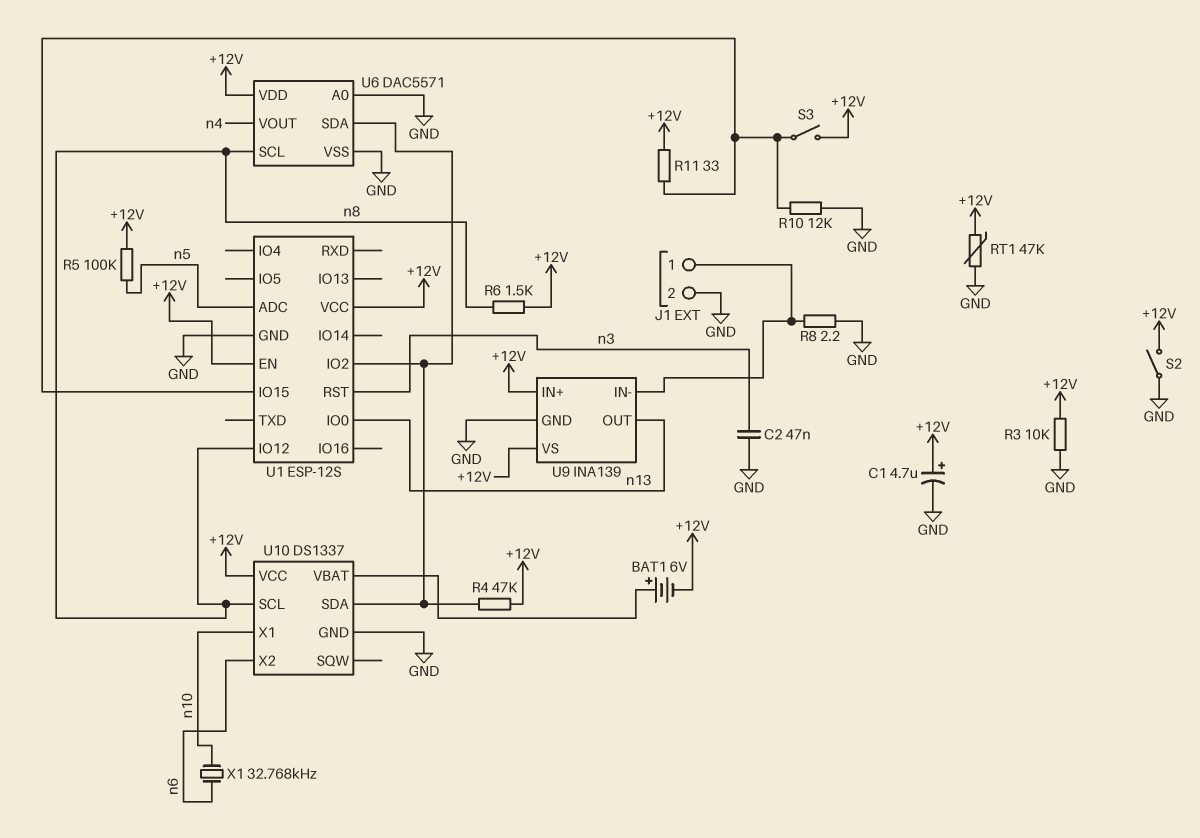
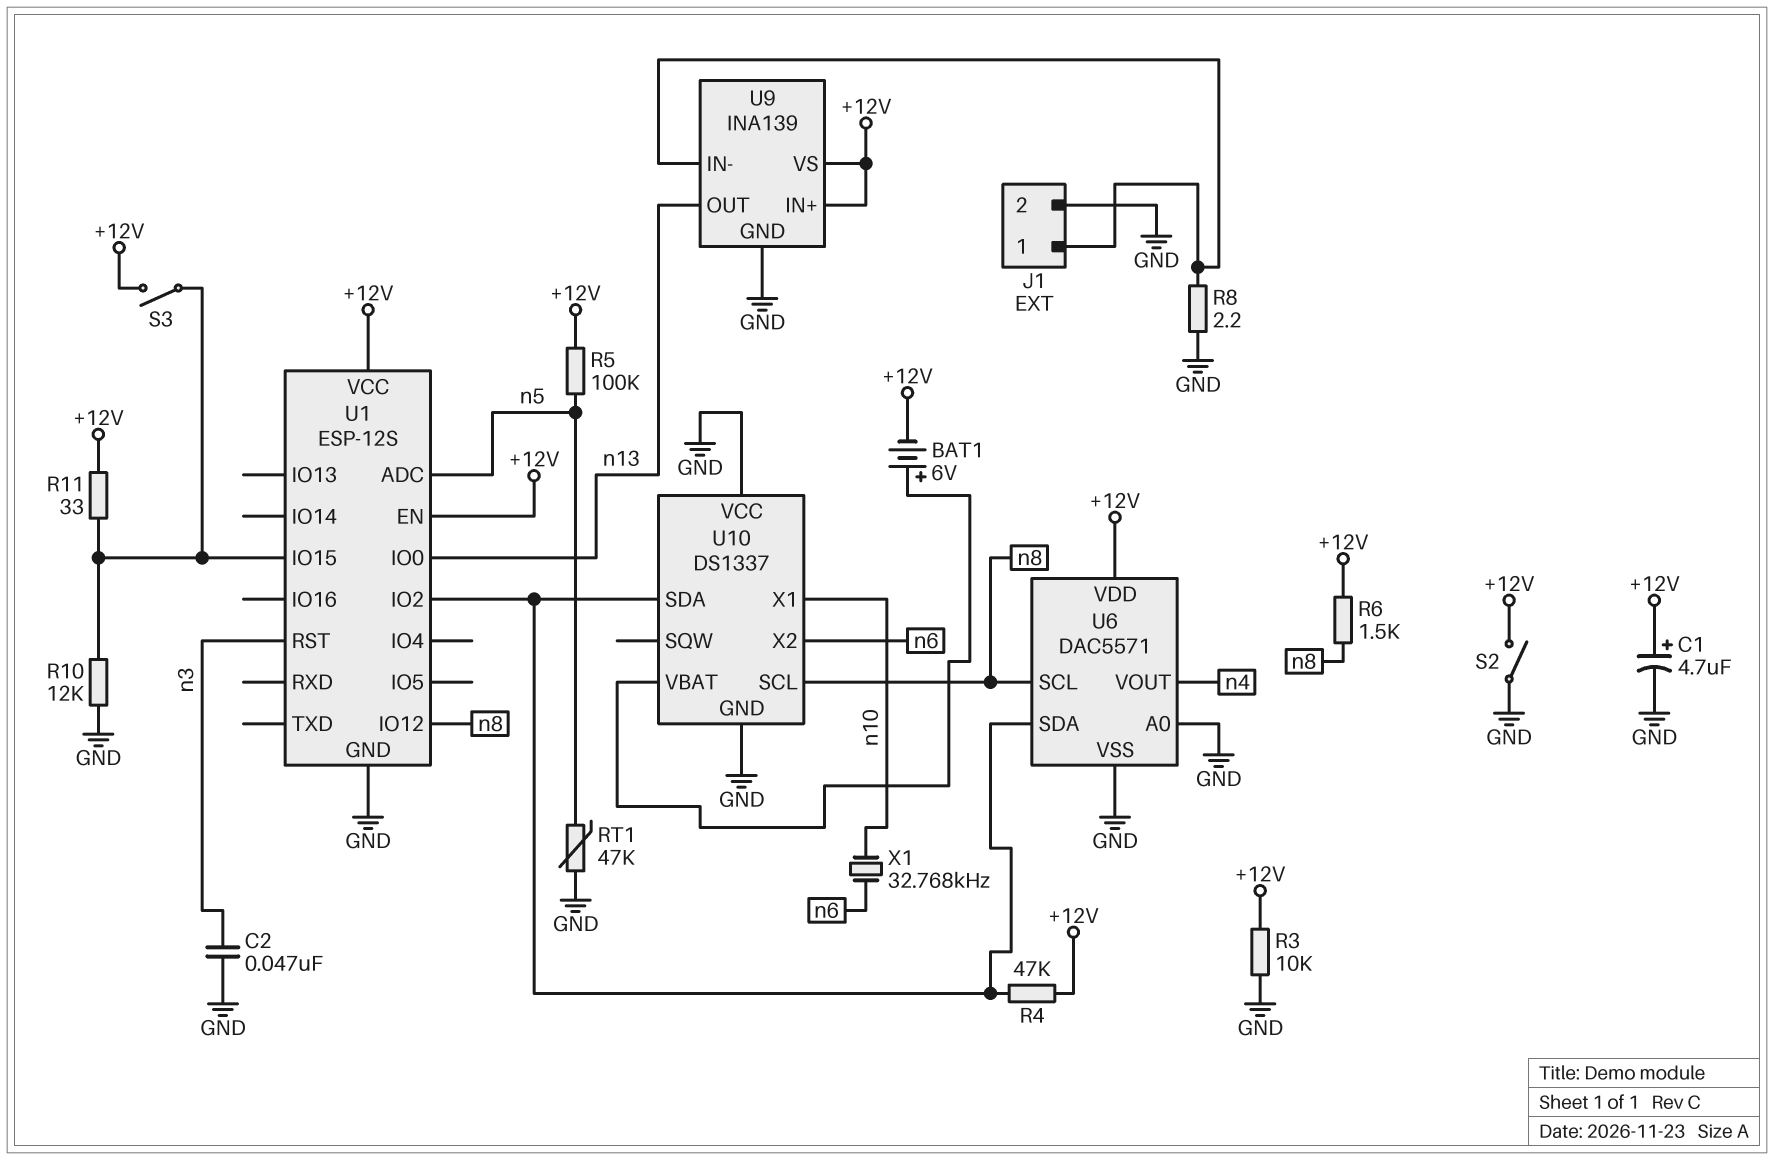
RT1: 47k (+12V, GND) -> 47k (GND, n5)
U10 pin VCC: +12V -> GND

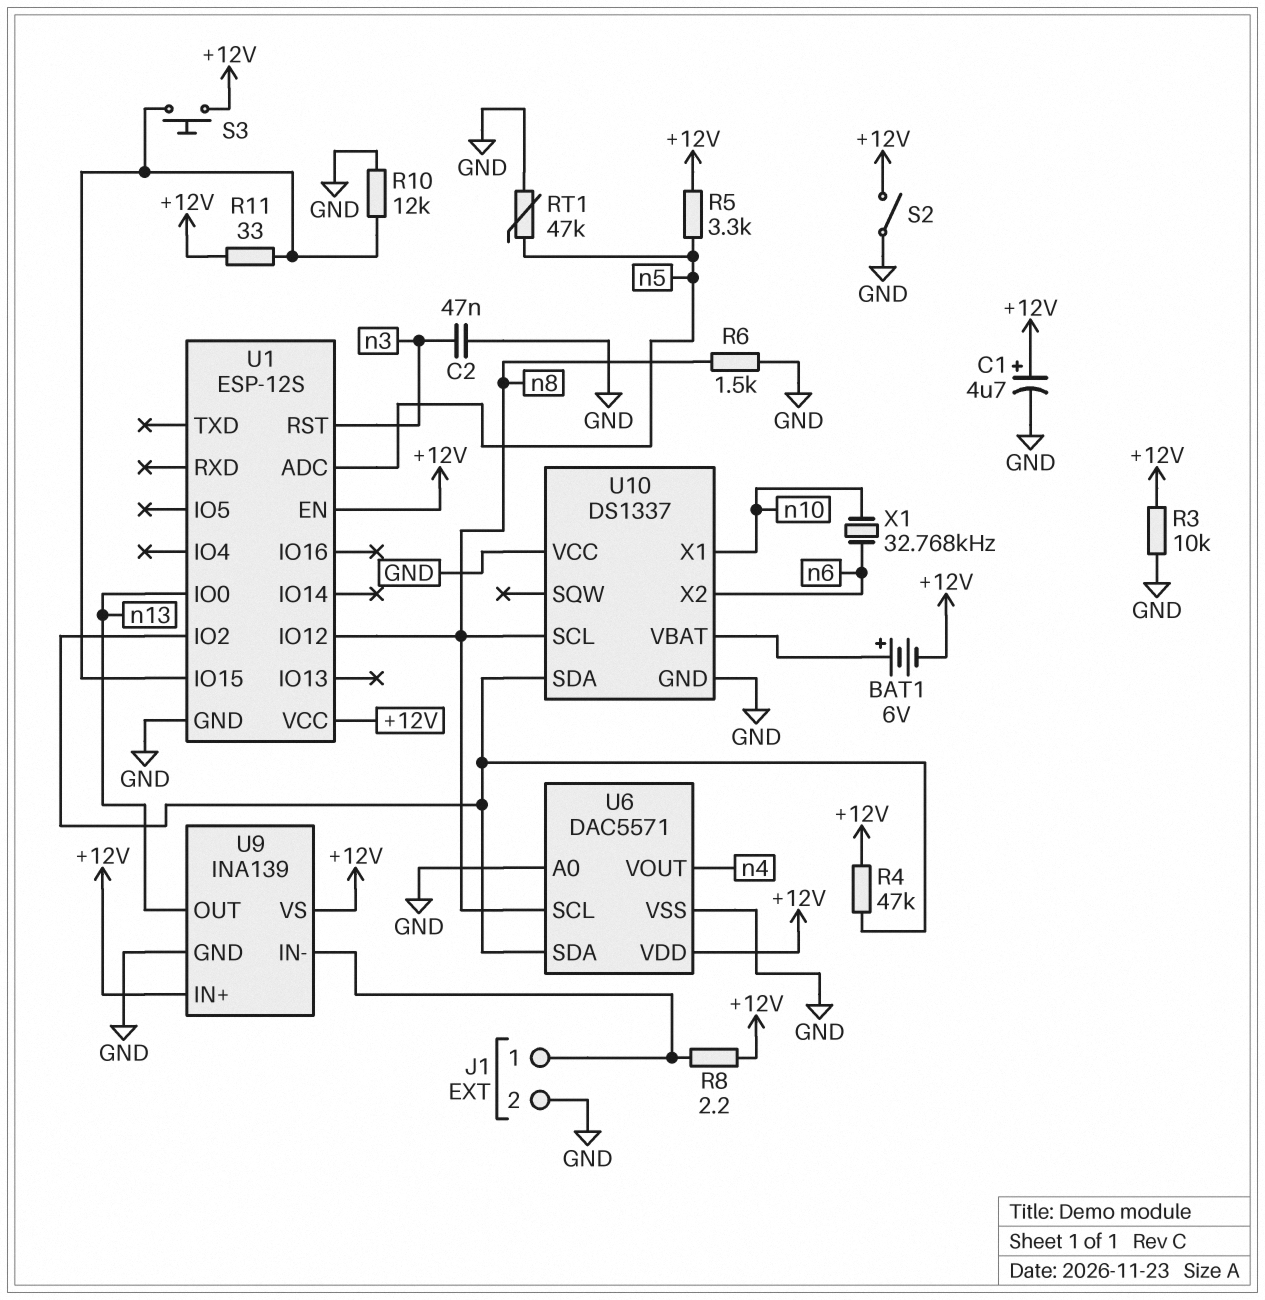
R5: 100k (+12V, n5) -> 3.3k (+12V, n5)
R6: 1.5k (+12V, n8) -> 1.5k (GND, n8)
R8: 2.2 (GND, J1/1) -> 2.2 (+12V, J1/1)
S3: switch (+12V, U1/IO15) -> button (+12V, U1/IO15)

